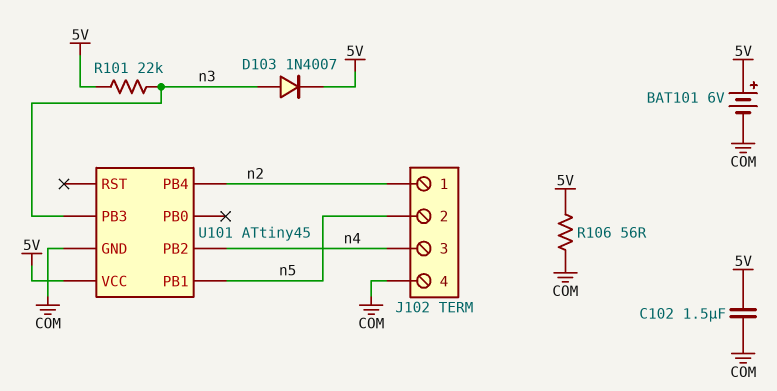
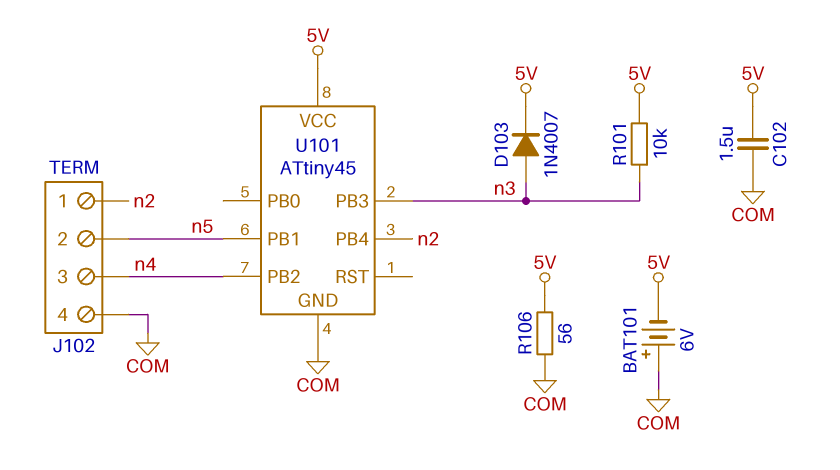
BAT101: 6V (plus 5V, minus COM) -> 6V (plus COM, minus 5V)
R101: 22k (5V, n3) -> 10k (5V, n3)

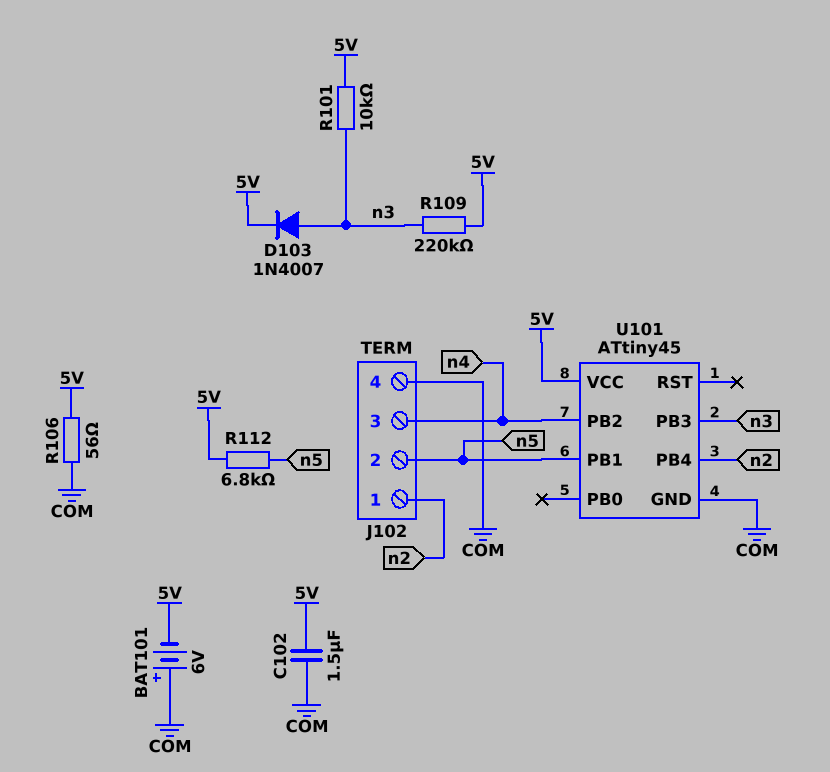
R109: none -> 220k (5V, n3)
R112: none -> 6.8k (5V, n5)

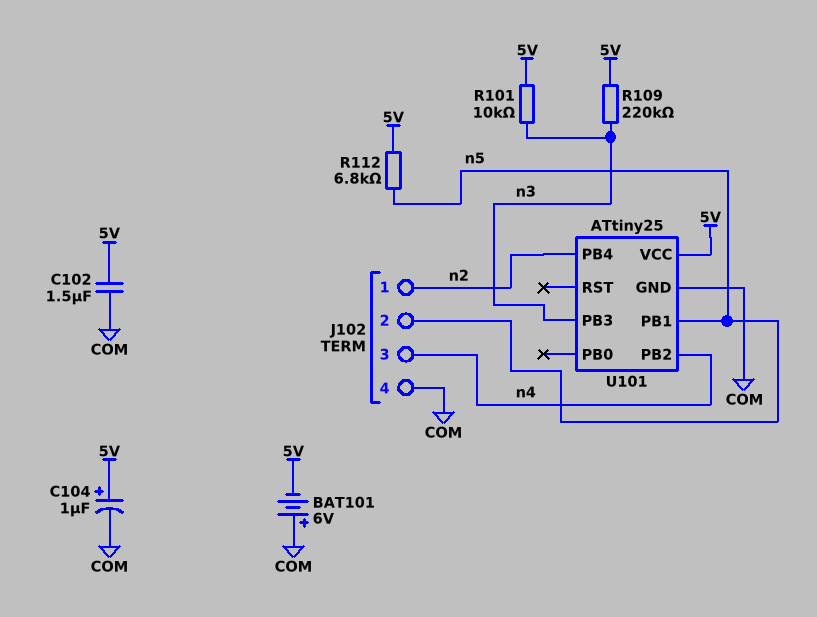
C104: none -> 1uF (plus 5V, minus COM)
D103: diode 1N4007 (A n3, K 5V) -> none
R106: 56 (5V, COM) -> none
U101: ATtiny45 -> ATtiny25

